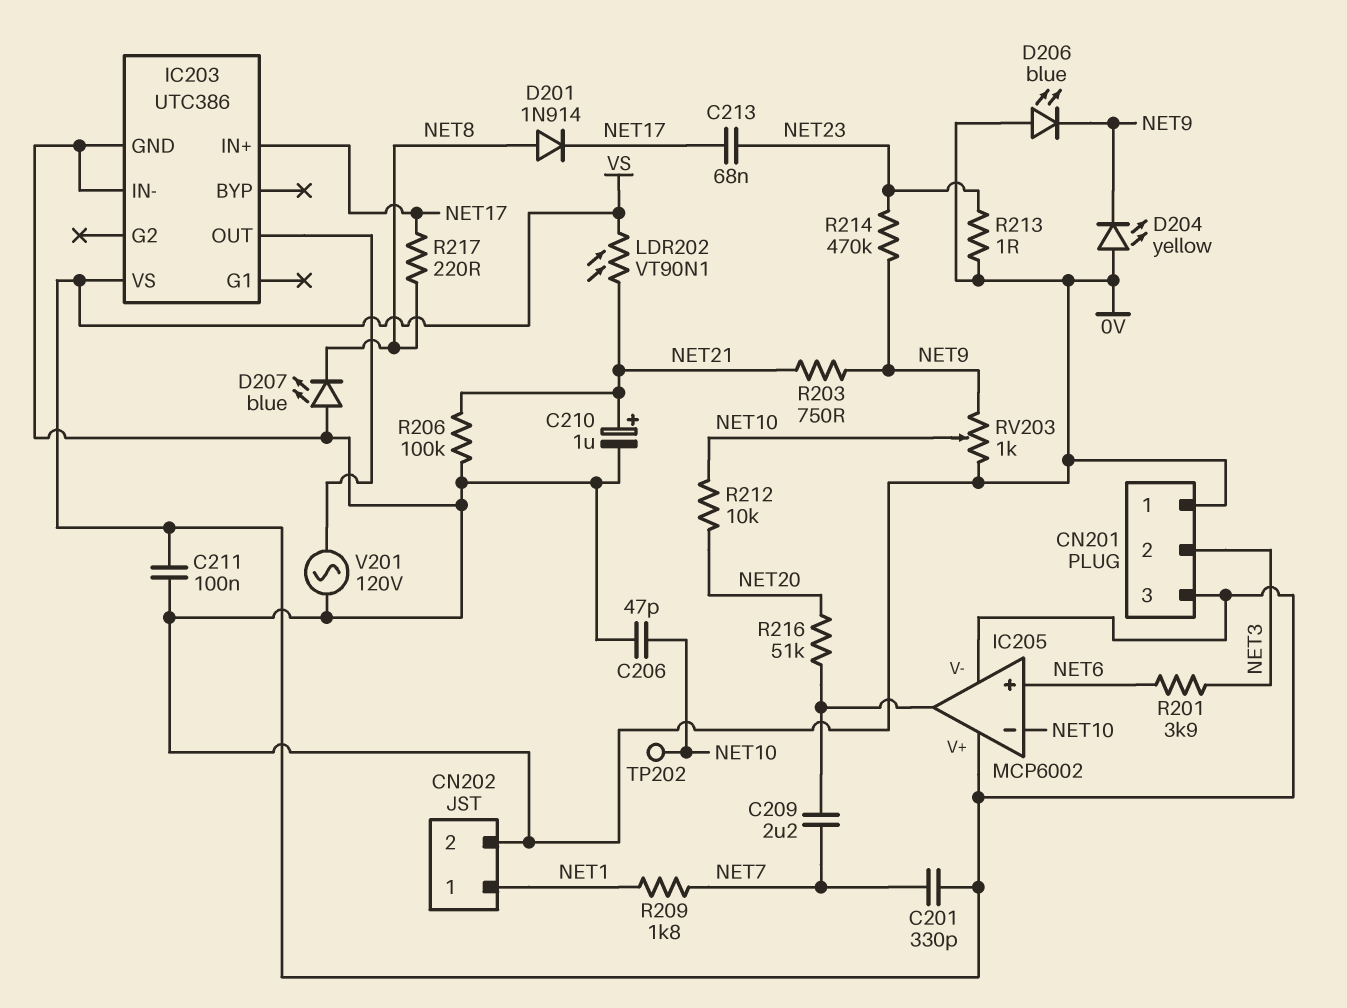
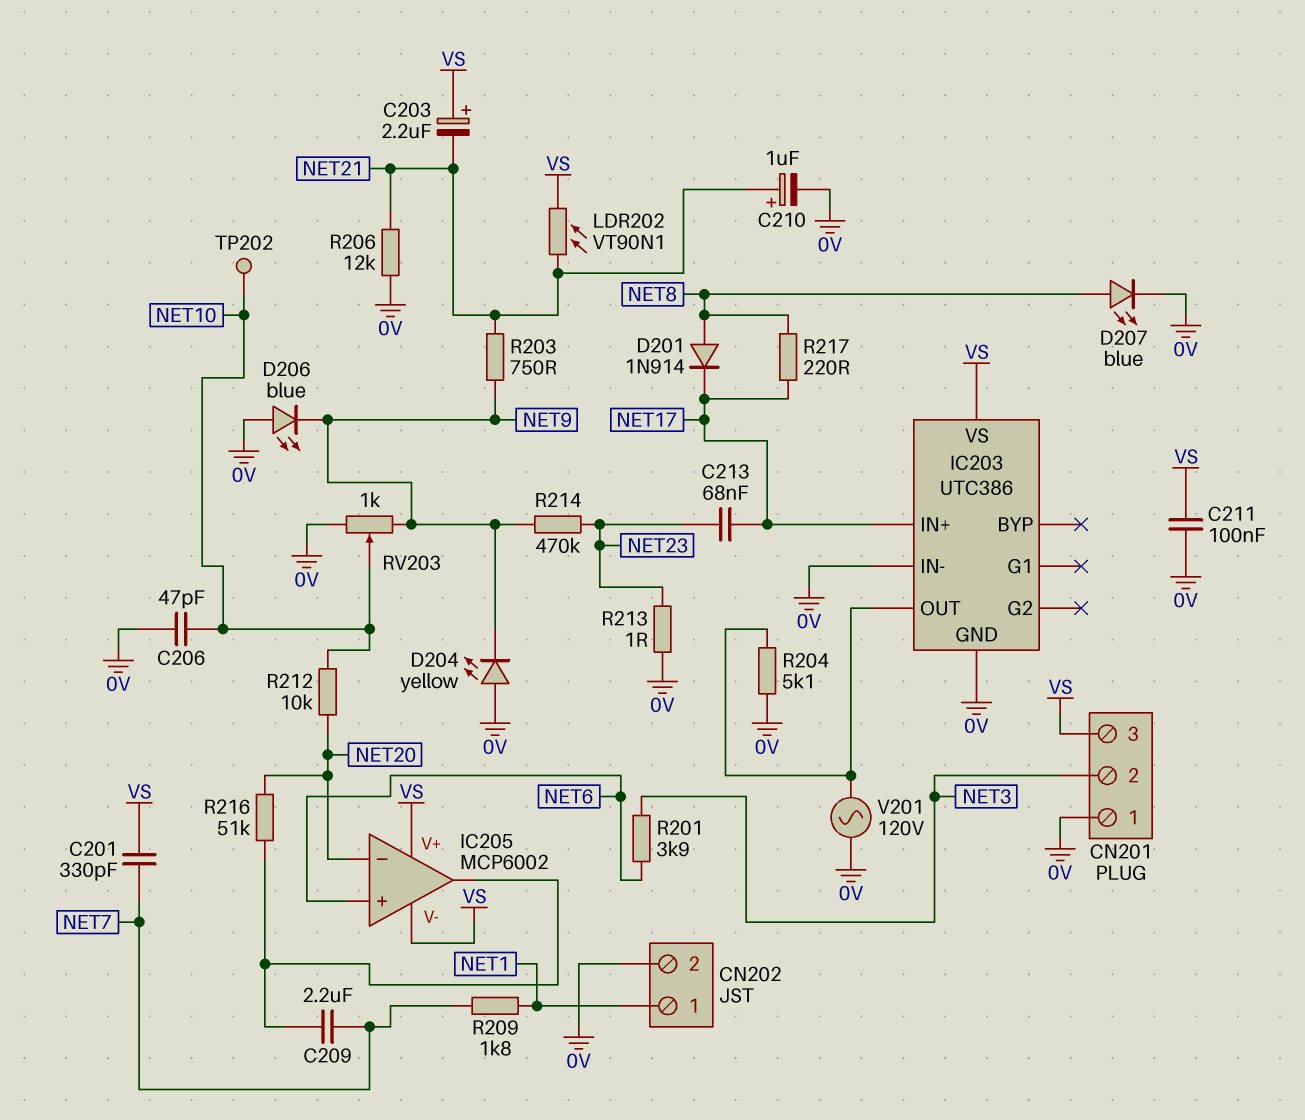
C203: none -> 2.2uF (plus VS, minus NET21)
D207: LED blue (A 0V, K NET8) -> LED blue (A NET8, K 0V)
IC205 pin in-: NET10 -> NET20
R204: none -> 5.1k (0V, IC203/OUT)
R206: 100k (0V, NET21) -> 12k (0V, NET21)

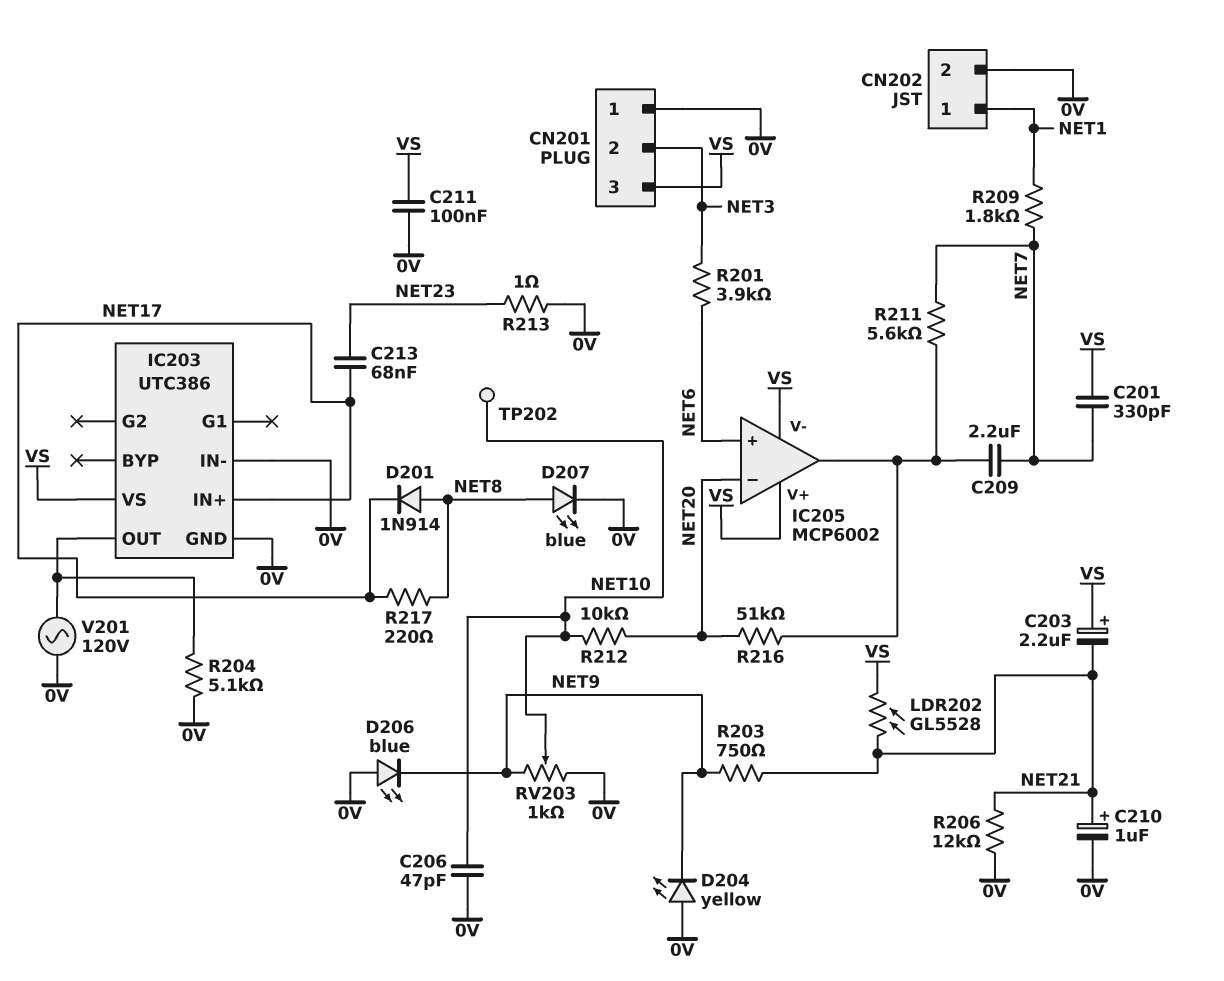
LDR202: VT90N1 (NET21, VS) -> GL5528 (NET21, VS)
R211: none -> 5.6k (IC205/out, NET7)
R214: 470k (NET9, NET23) -> none

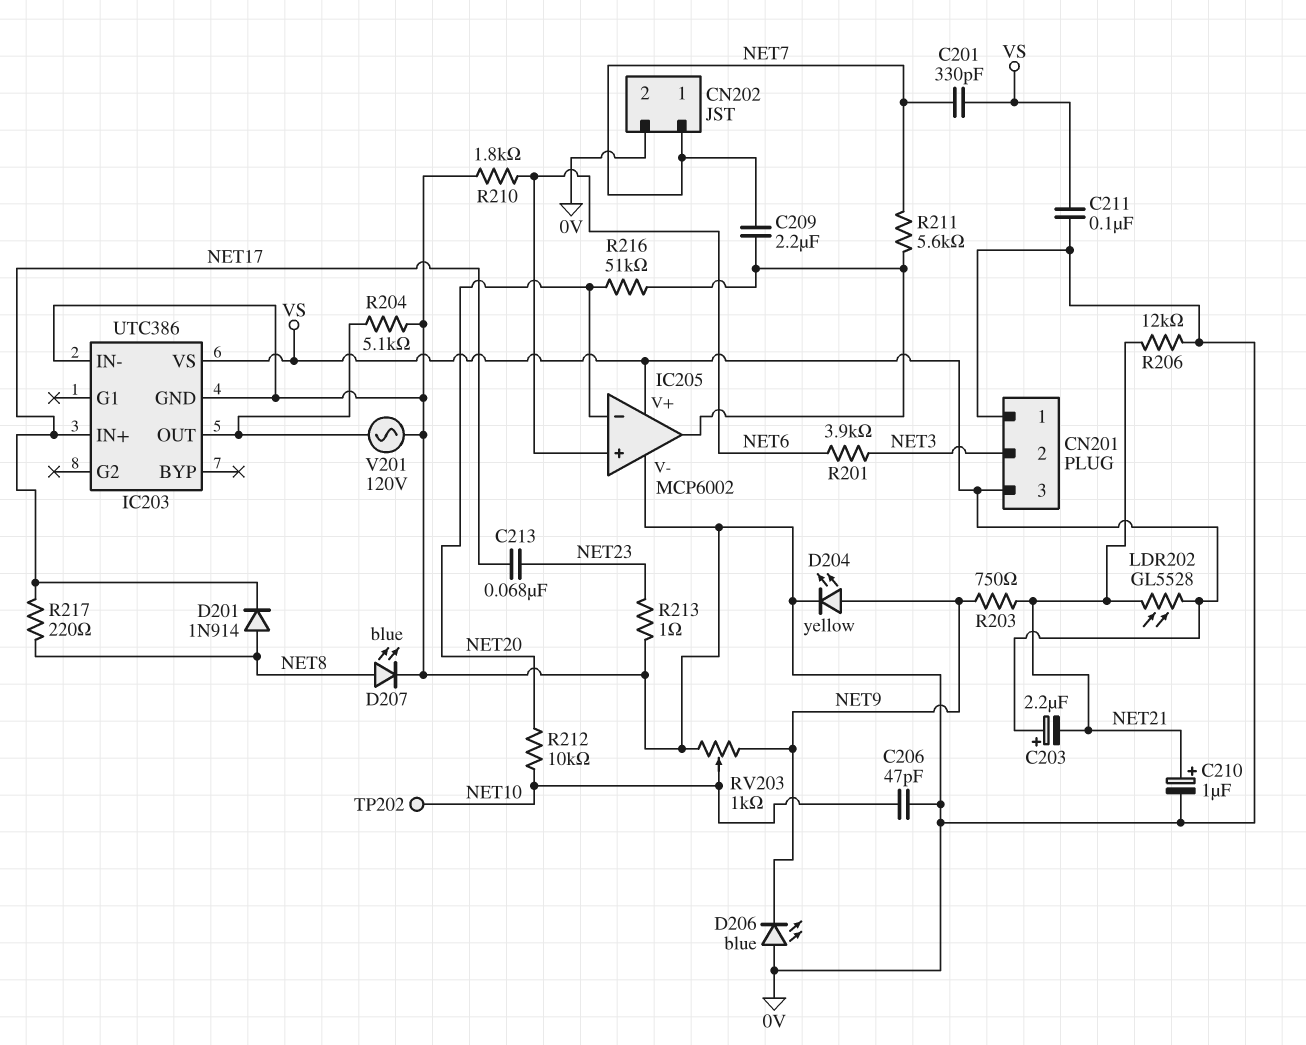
CN202 pin 1: NET1 -> NET7
D204: LED yellow (A 0V, K NET9) -> LED yellow (A NET9, K 0V)
IC205 pin V-: VS -> 0V
R209: 1.8k (NET1, NET7) -> none
R210: none -> 1.8k (0V, NET6)

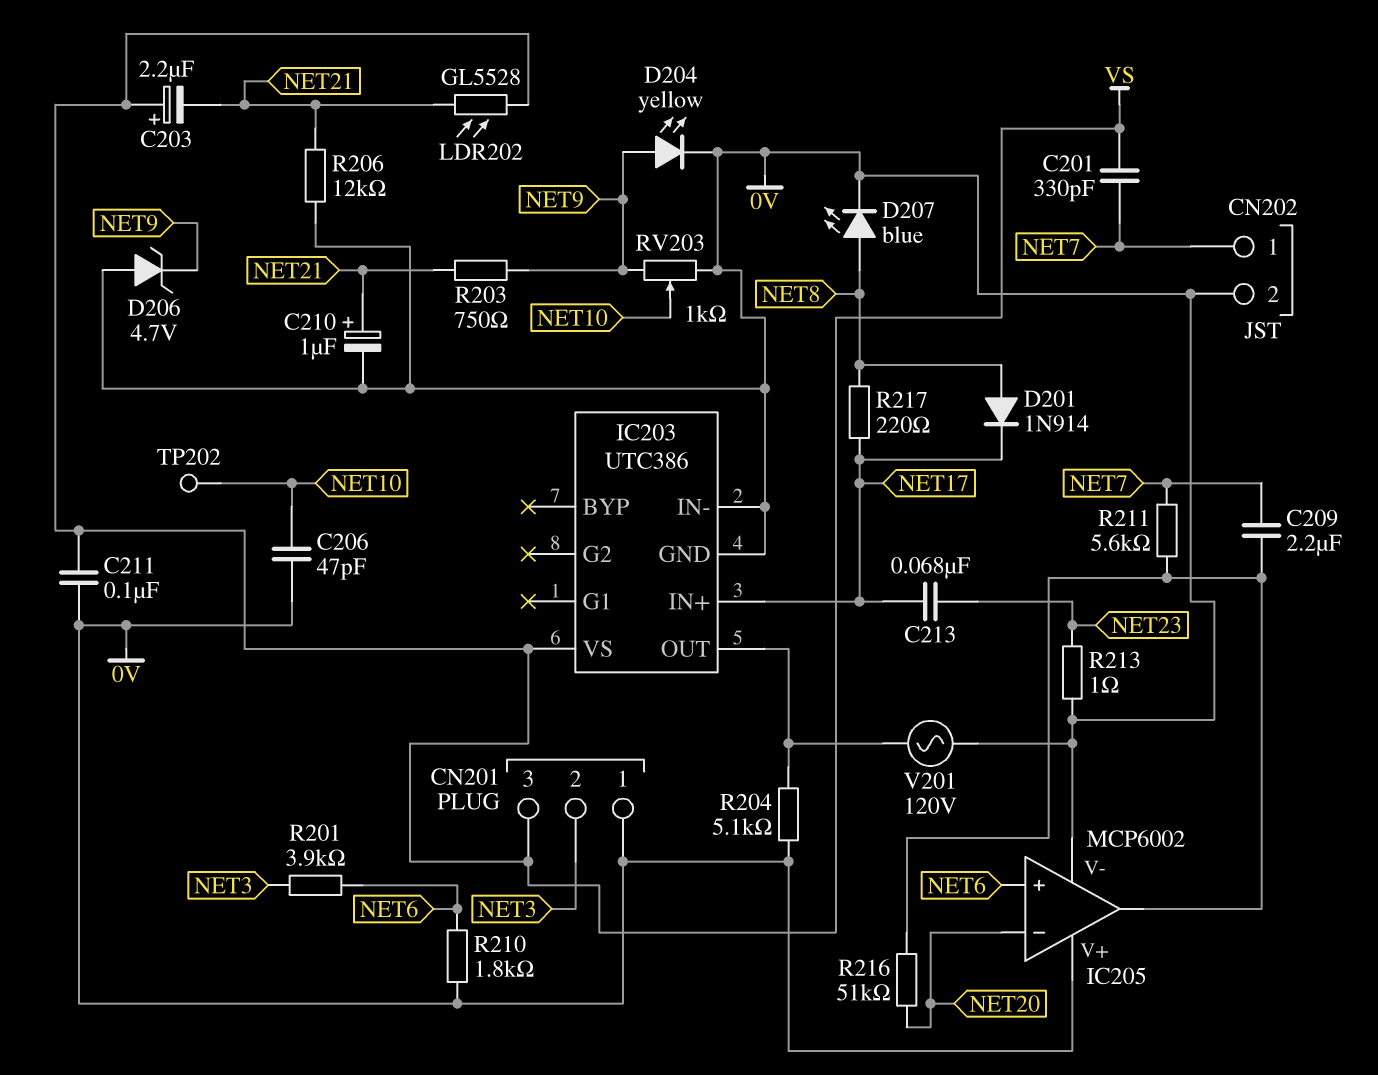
D206: LED blue (A 0V, K NET9) -> zener 4.7V (A 0V, K NET9)
IC205 pin V+: VS -> 0V
R212: 10k (NET10, NET20) -> none

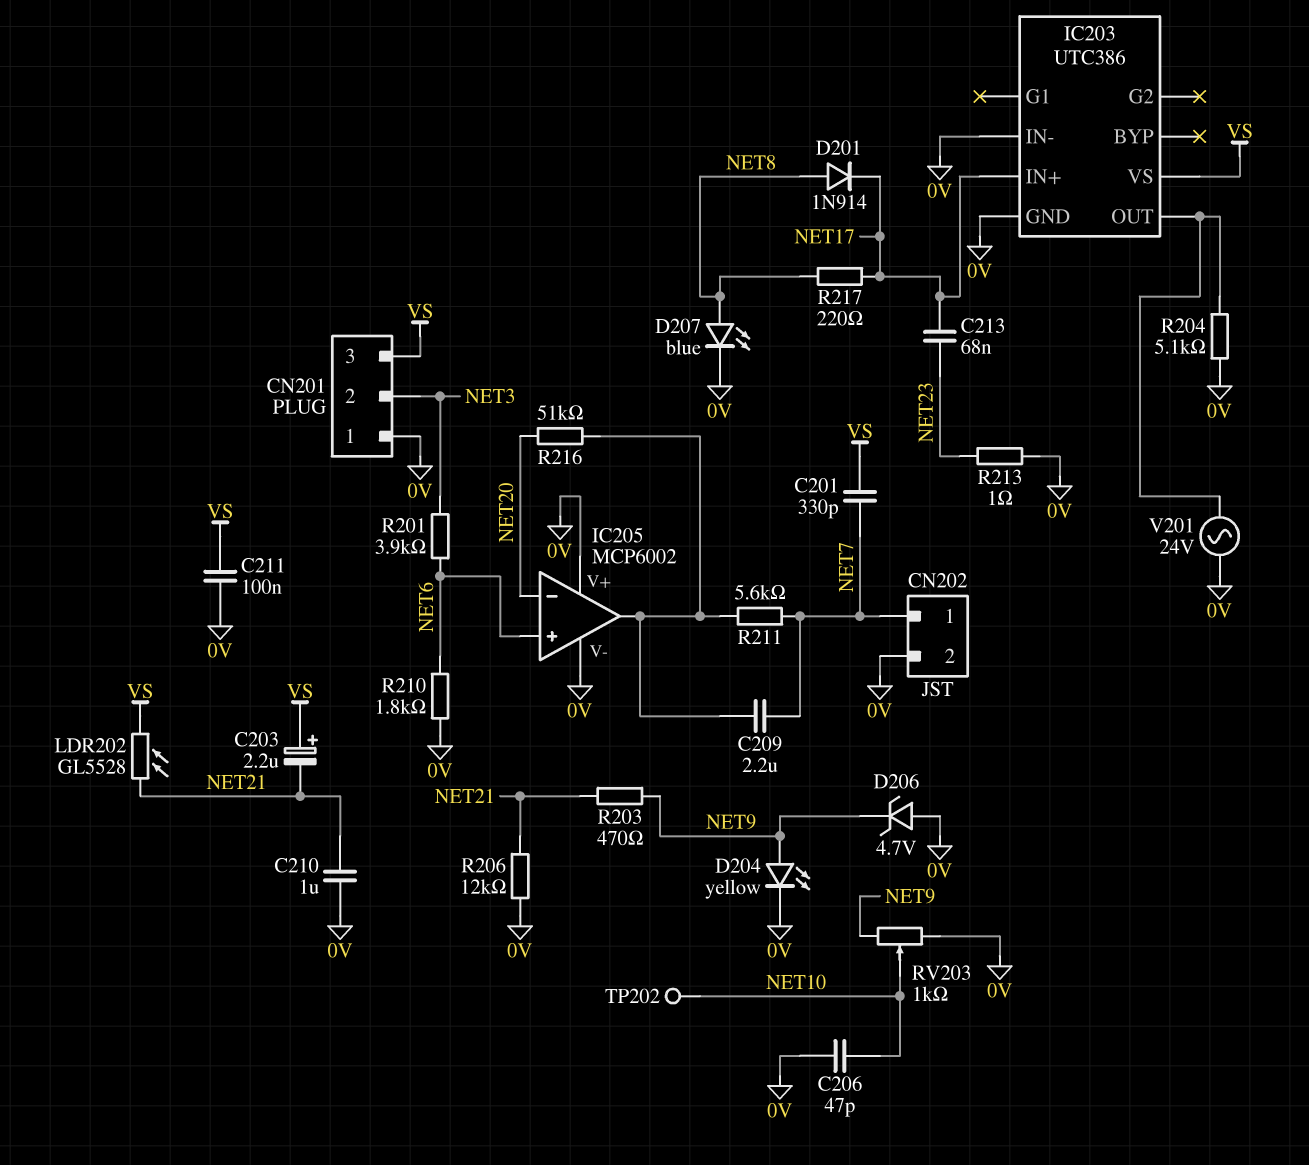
C210: 1uF (plus NET21, minus 0V) -> 1uF (0V, NET21)
R203: 750 (NET9, NET21) -> 470 (NET9, NET21)
V201: AC 120V (0V, IC203/OUT) -> AC 24V (0V, IC203/OUT)

